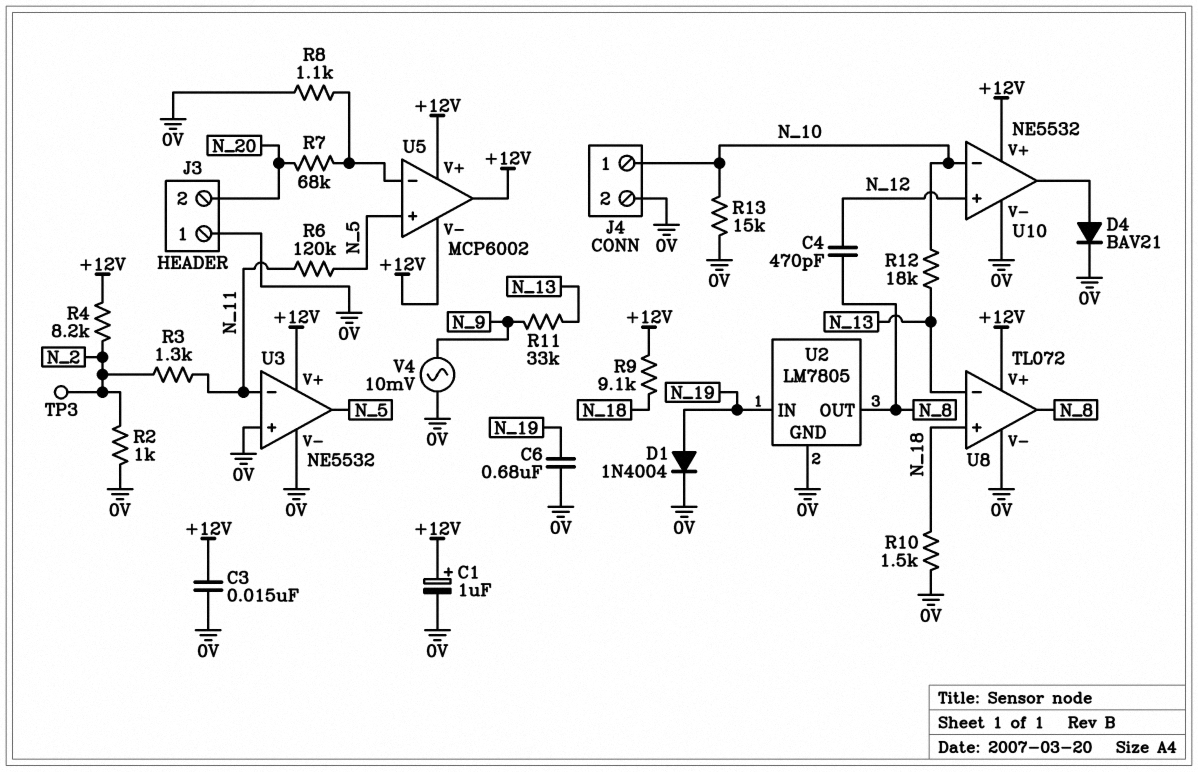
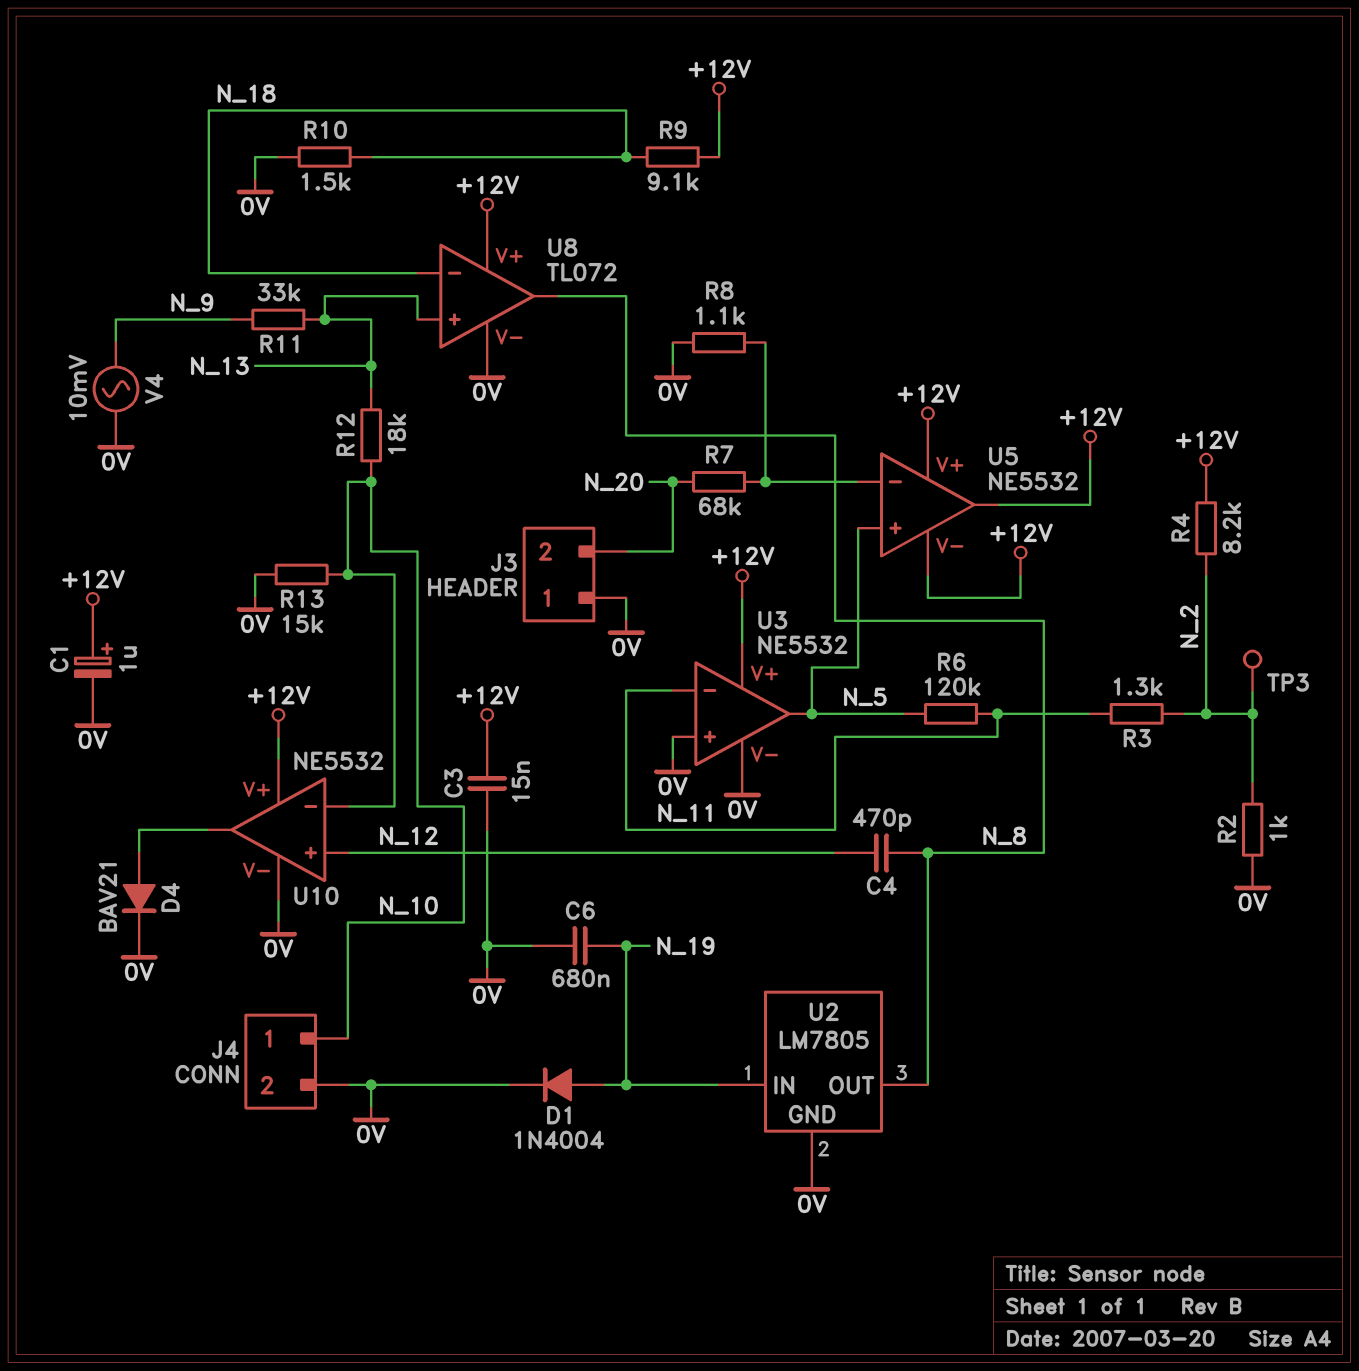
U5: MCP6002 -> NE5532
U8 pin in+: N_18 -> N_13
U8 pin in-: N_13 -> N_18

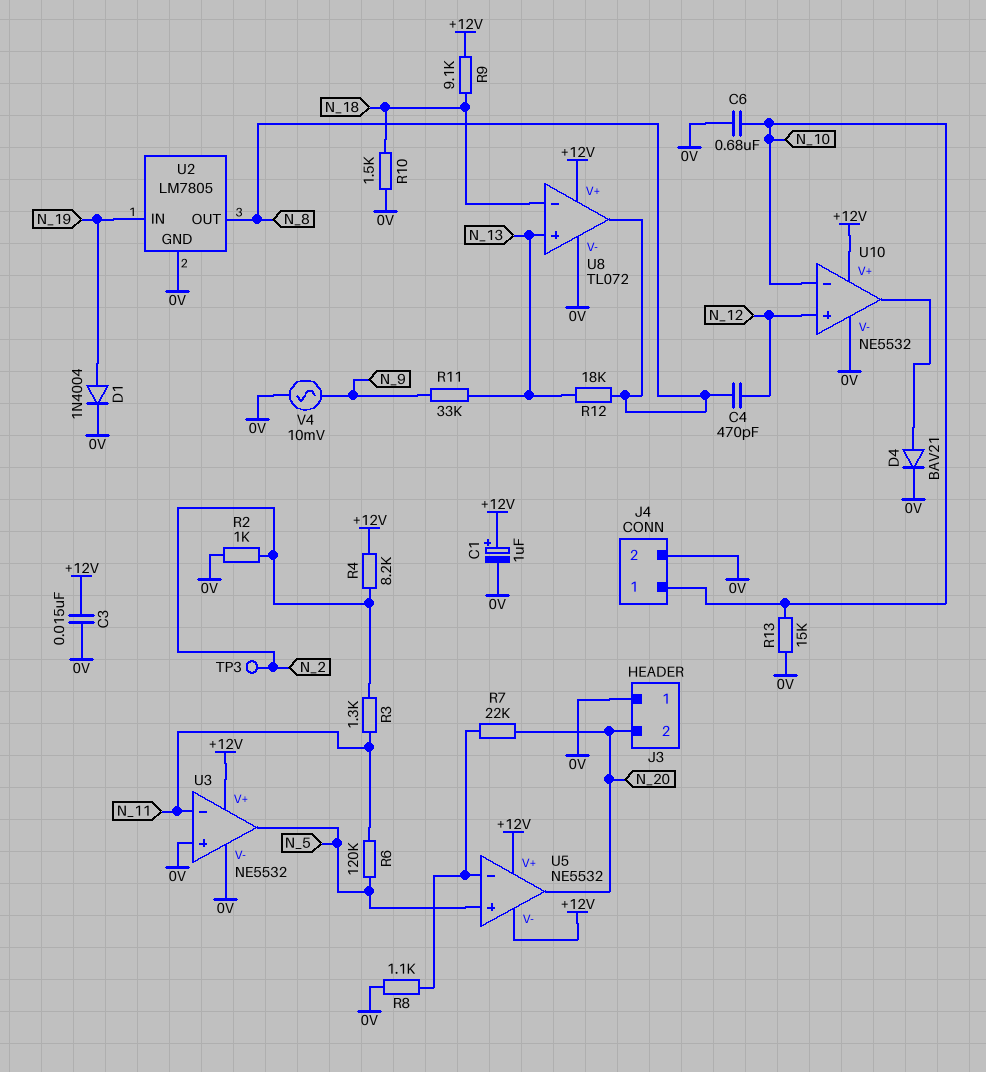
C6: 680nF (0V, N_19) -> 680nF (0V, N_10)
R7: 68k (N_20, U5/in-) -> 22k (N_20, U5/in-)
R12: 18k (N_10, N_13) -> 18k (N_8, N_13)
U5 pin out: +12V -> N_20

